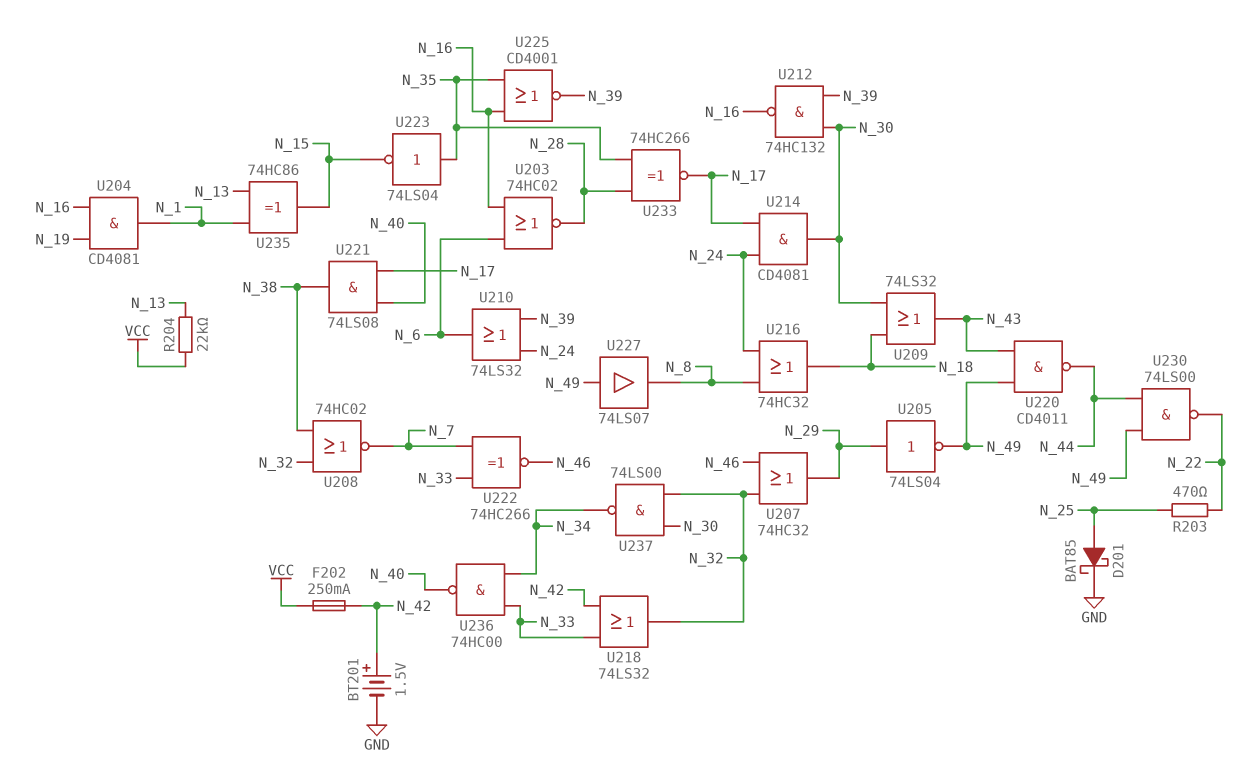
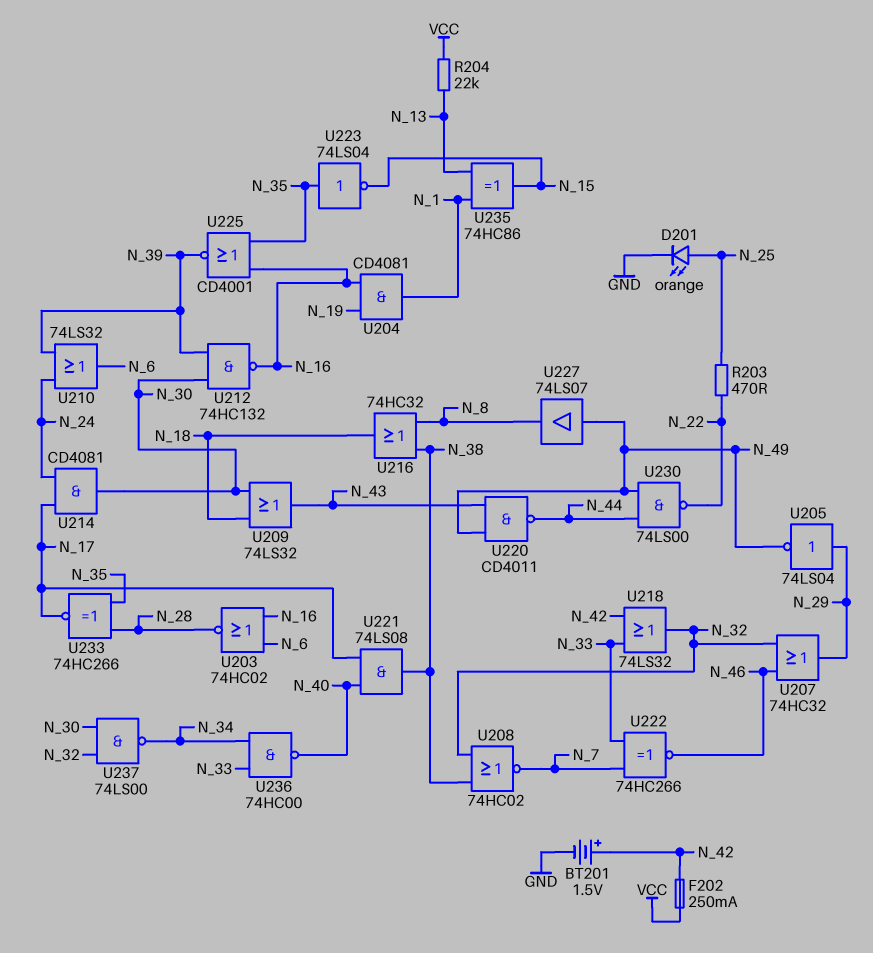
D201: schottky BAT85 (A N_25, K GND) -> LED orange (A N_25, K GND)
U216: OR 74HC32 (in N_8, in N_24, out N_18) -> OR 74HC32 (in N_8, in N_38, out N_18)

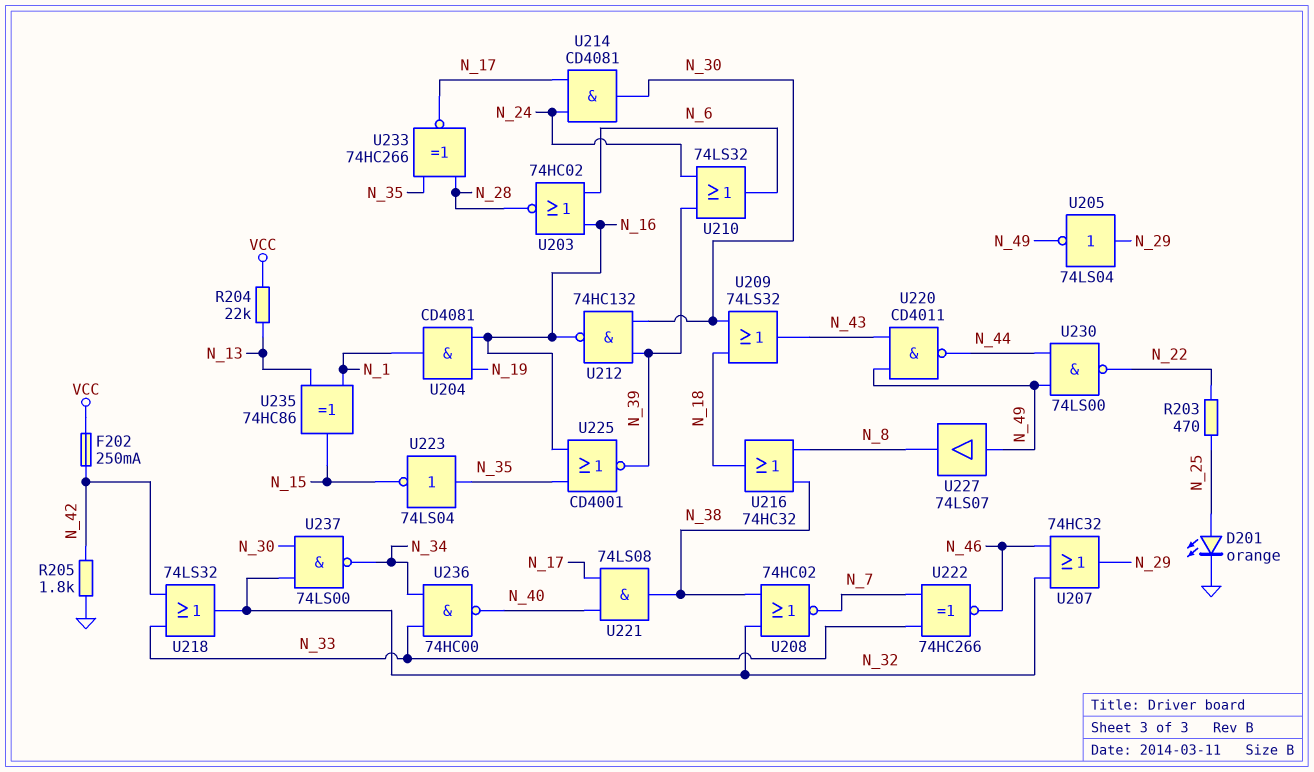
BT201: 1.5V (plus N_42, minus GND) -> none
R205: none -> 1.8k (GND, N_42)

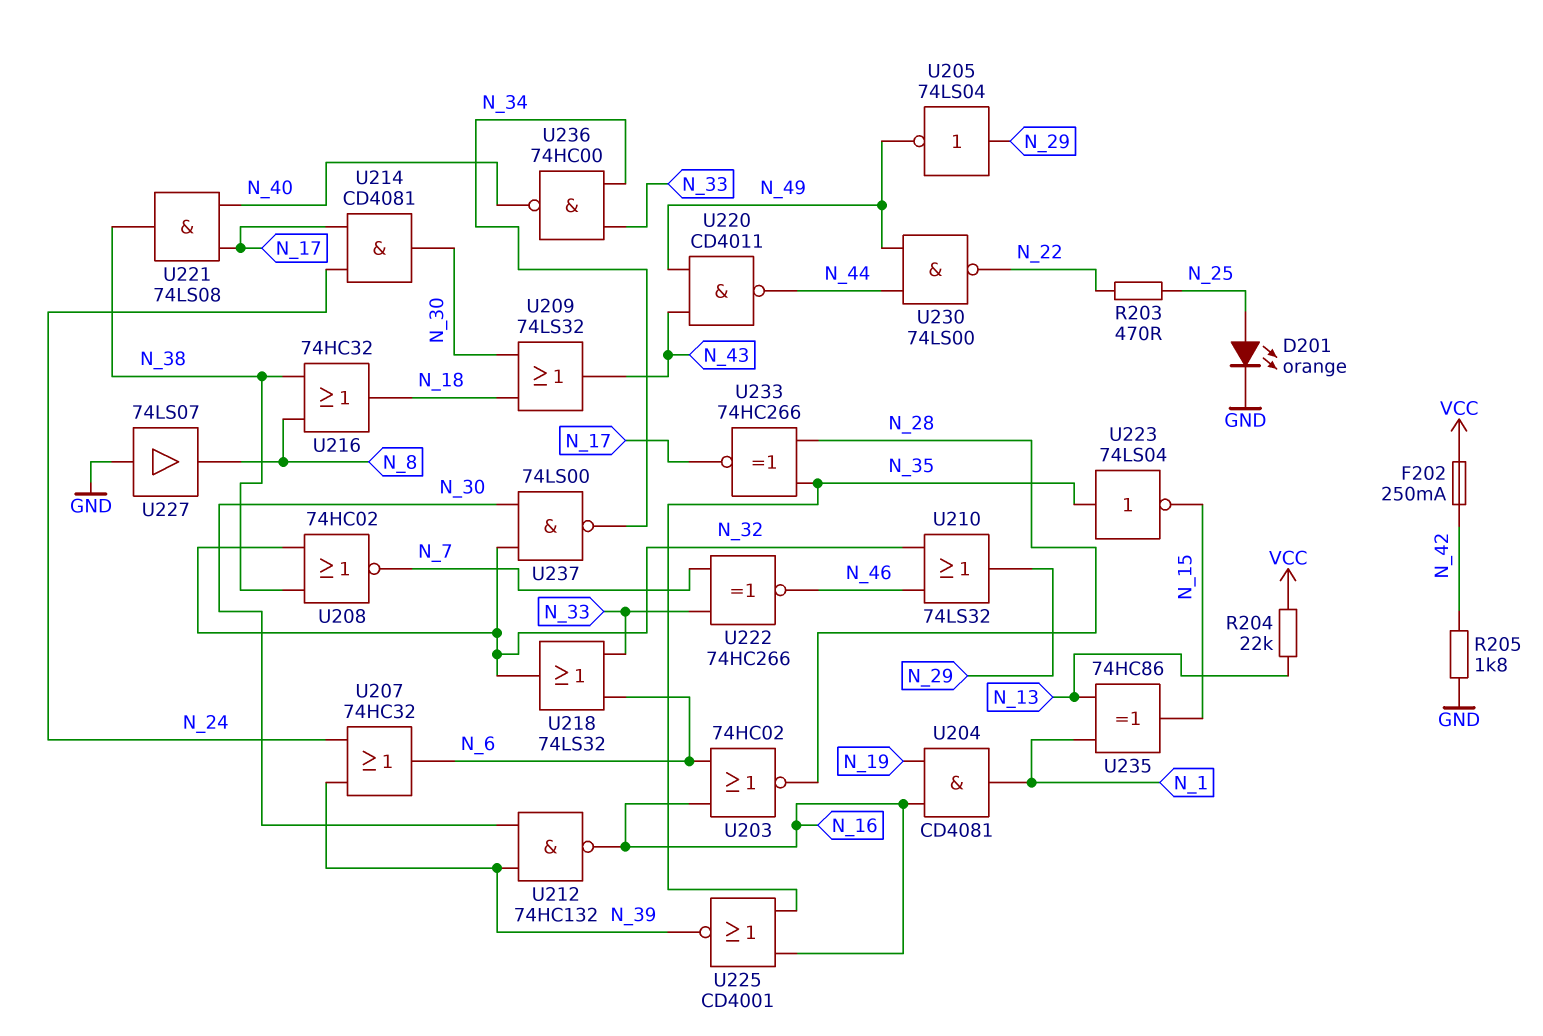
U207: OR 74HC32 (in N_32, in N_46, out N_29) -> OR 74HC32 (in N_24, in N_39, out N_6)
U210: OR 74LS32 (in N_24, in N_39, out N_6) -> OR 74LS32 (in N_32, in N_46, out N_29)
U218: OR 74LS32 (in N_33, in N_42, out N_32) -> OR 74LS32 (in N_6, in N_33, out N_32)
U227: buffer 74LS07 (in N_49, out N_8) -> buffer 74LS07 (in GND, out N_8)

